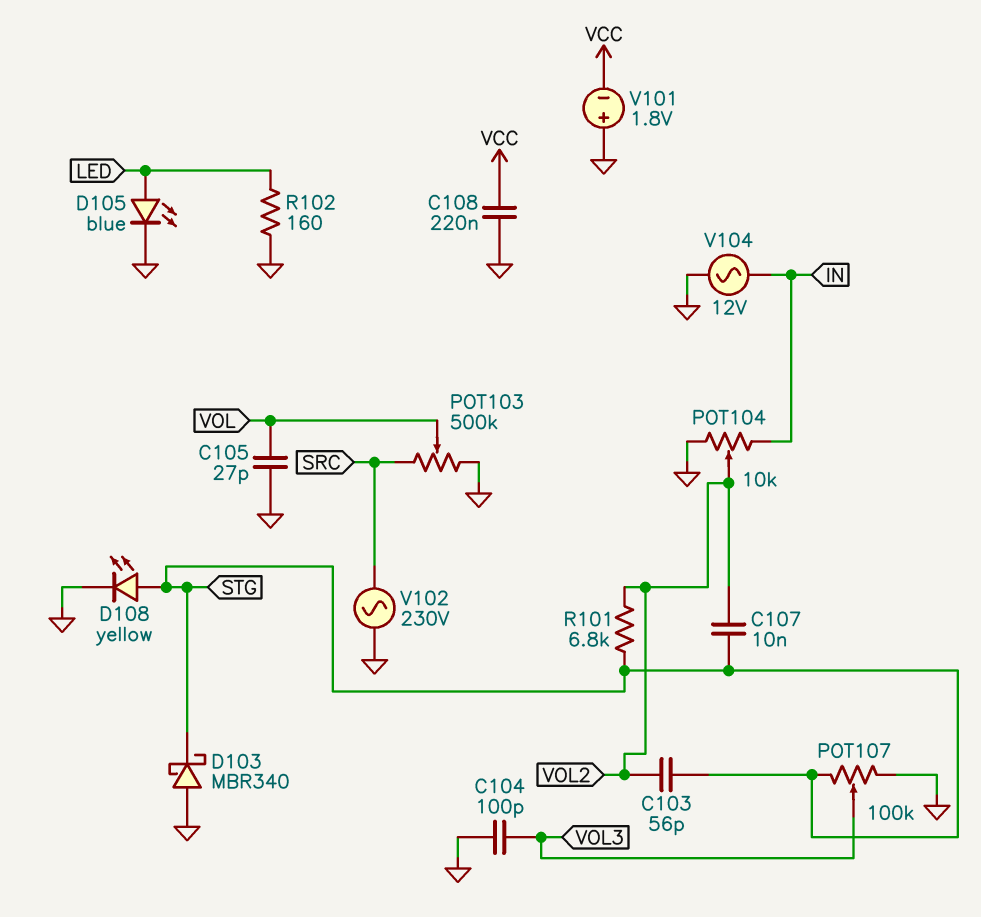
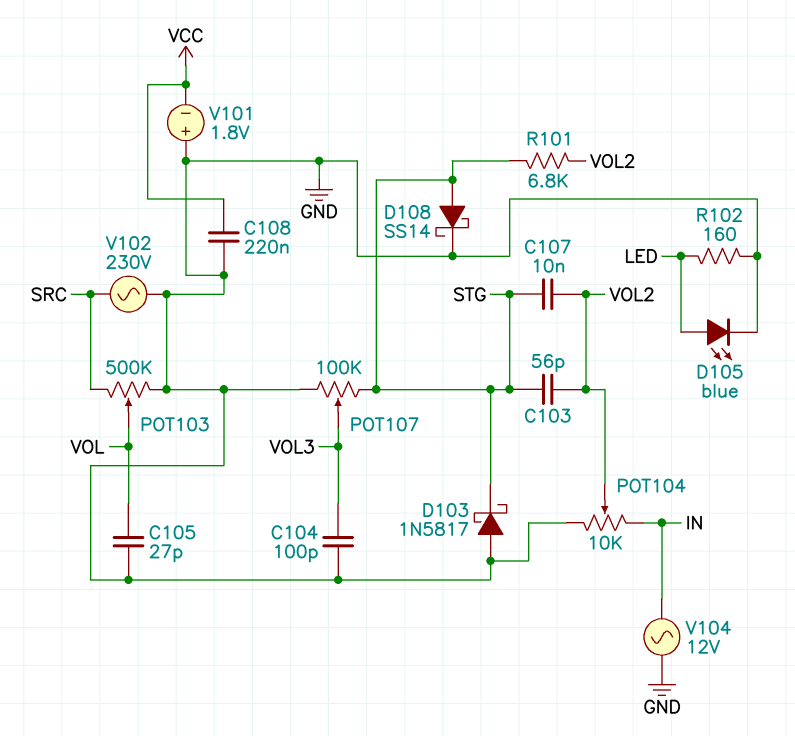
D103: schottky MBR340 (A GND, K STG) -> schottky 1N5817 (A GND, K STG)
D108: LED yellow (A STG, K GND) -> schottky SS14 (A STG, K GND)

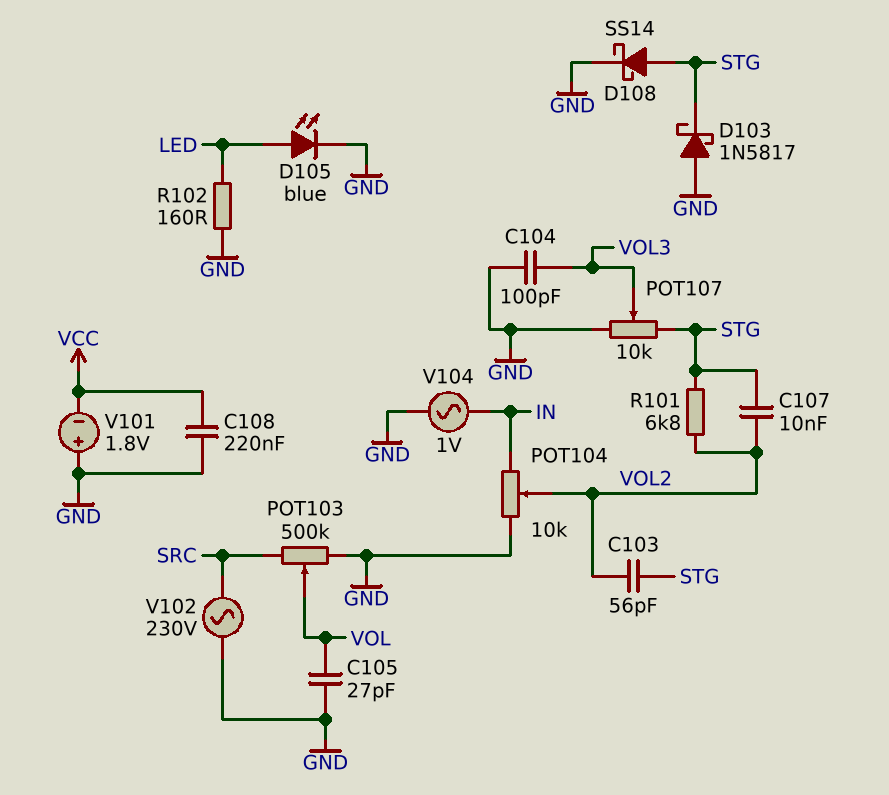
POT107: 100k (GND, STG, wiper VOL3) -> 10k (GND, STG, wiper VOL3)
V104: AC 12V (GND, IN) -> AC 1V (GND, IN)

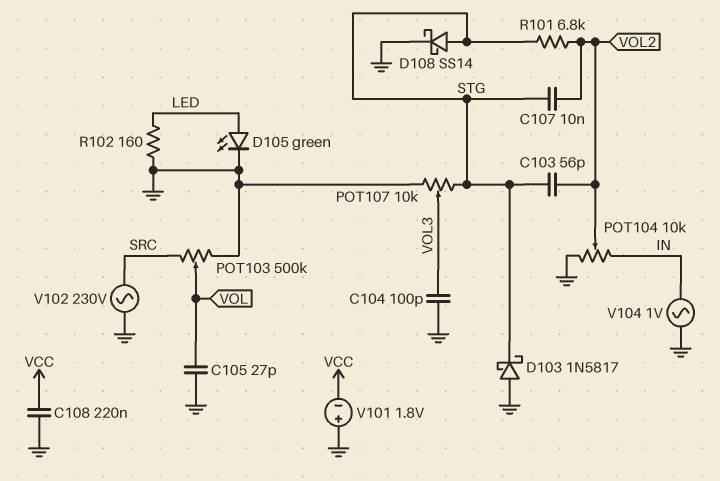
D105: LED blue (A LED, K GND) -> LED green (A LED, K GND)

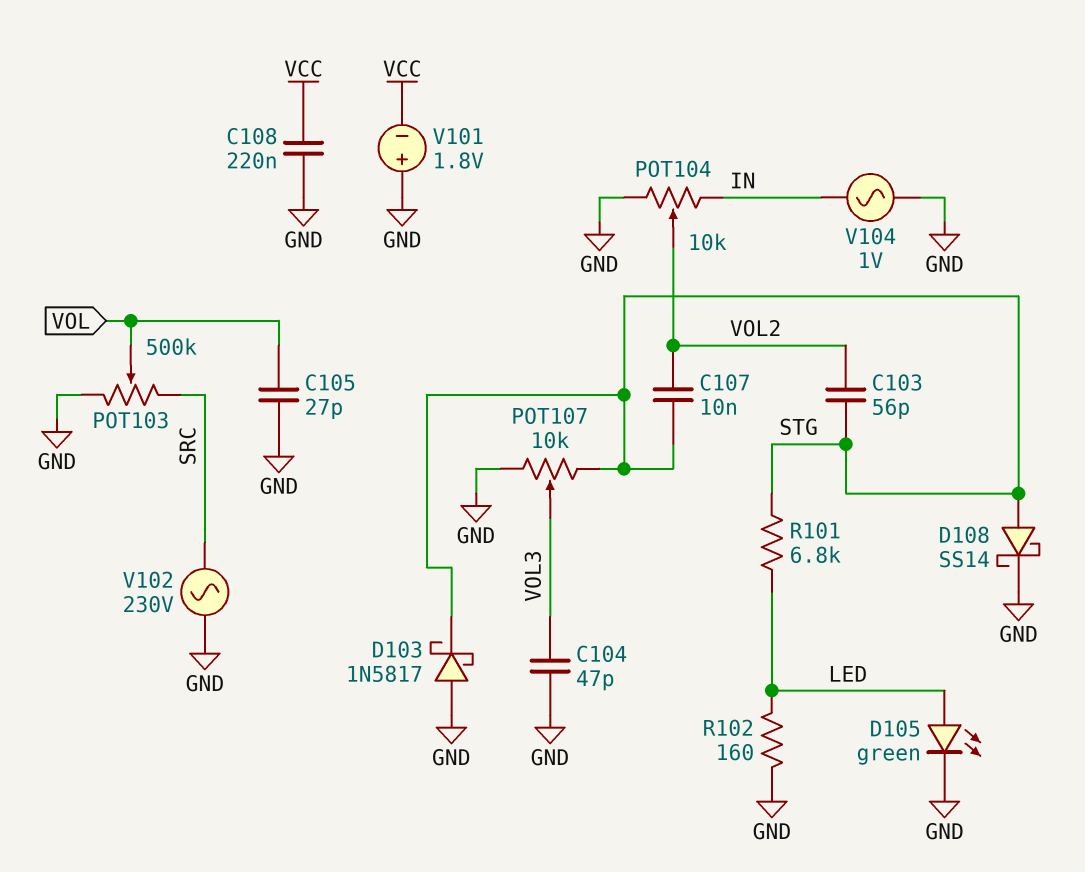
C104: 100pF (GND, VOL3) -> 47pF (GND, VOL3)
R101: 6.8k (STG, VOL2) -> 6.8k (LED, STG)

